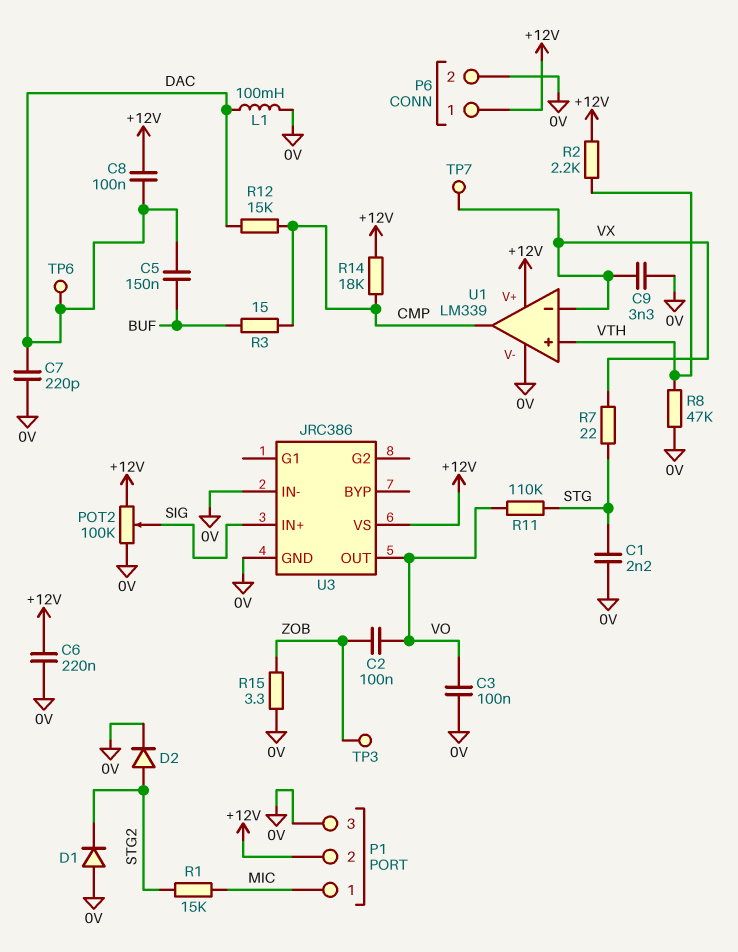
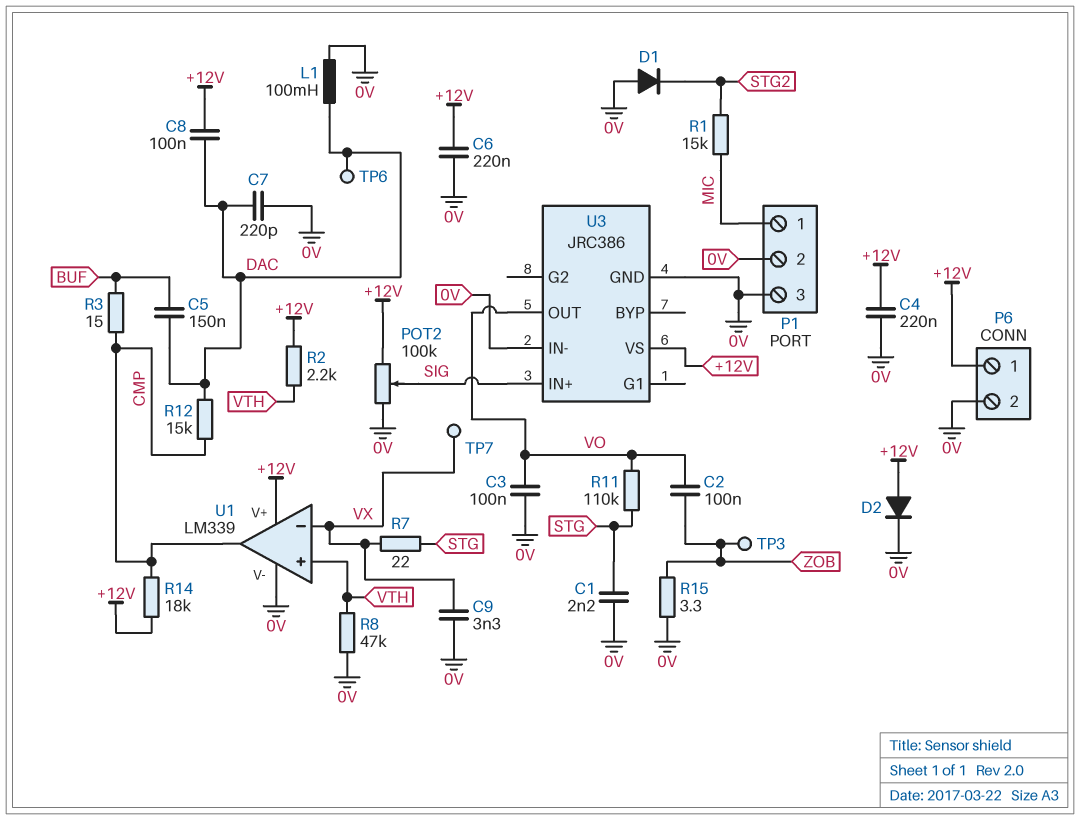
C4: none -> 220nF (+12V, 0V)
D2: diode (A STG2, K 0V) -> diode (A +12V, K 0V)
P1 pin 2: +12V -> 0V

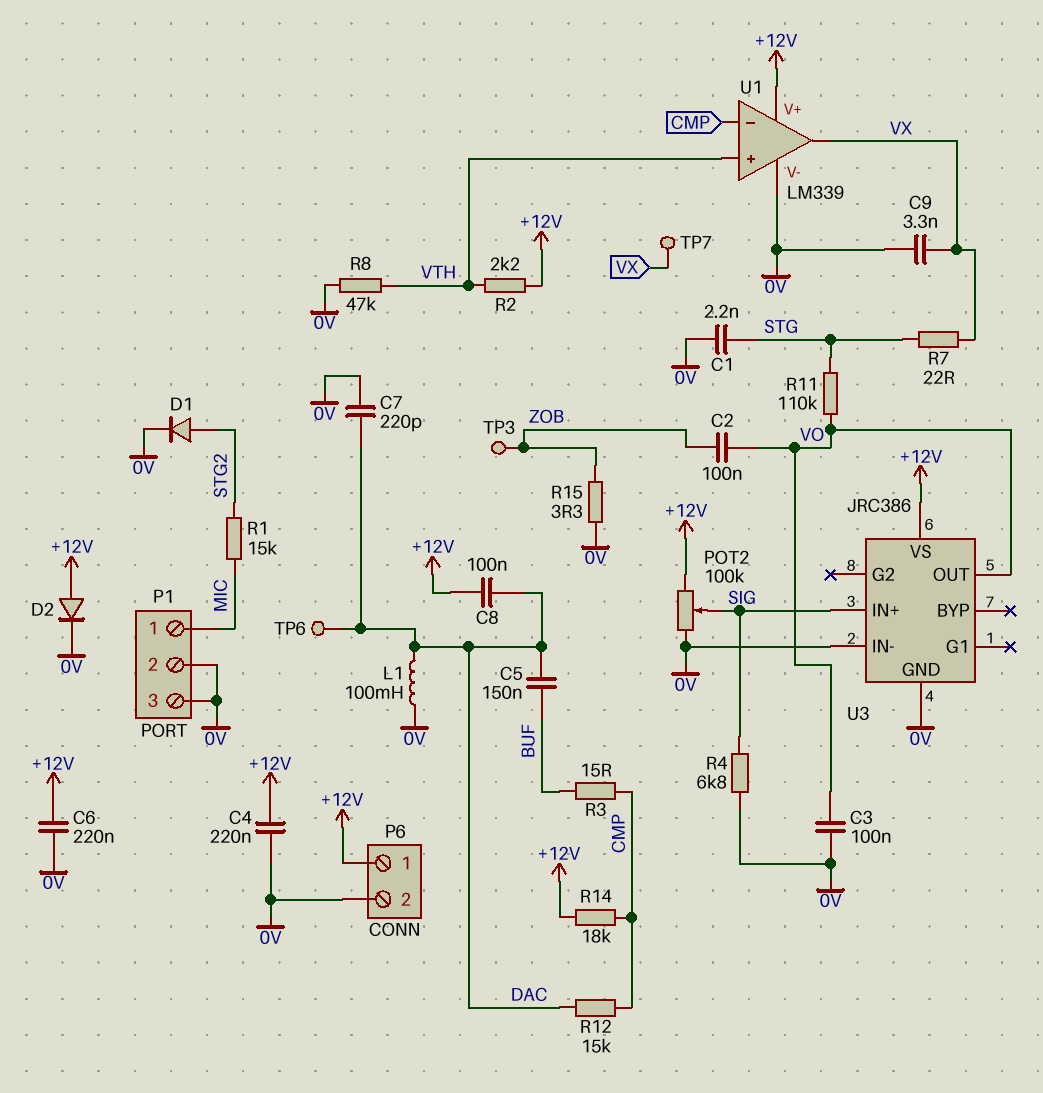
D1: diode (A 0V, K STG2) -> diode (A STG2, K 0V)
R4: none -> 6.8k (0V, SIG)
U1 pin in-: VX -> CMP
U1 pin out: CMP -> VX

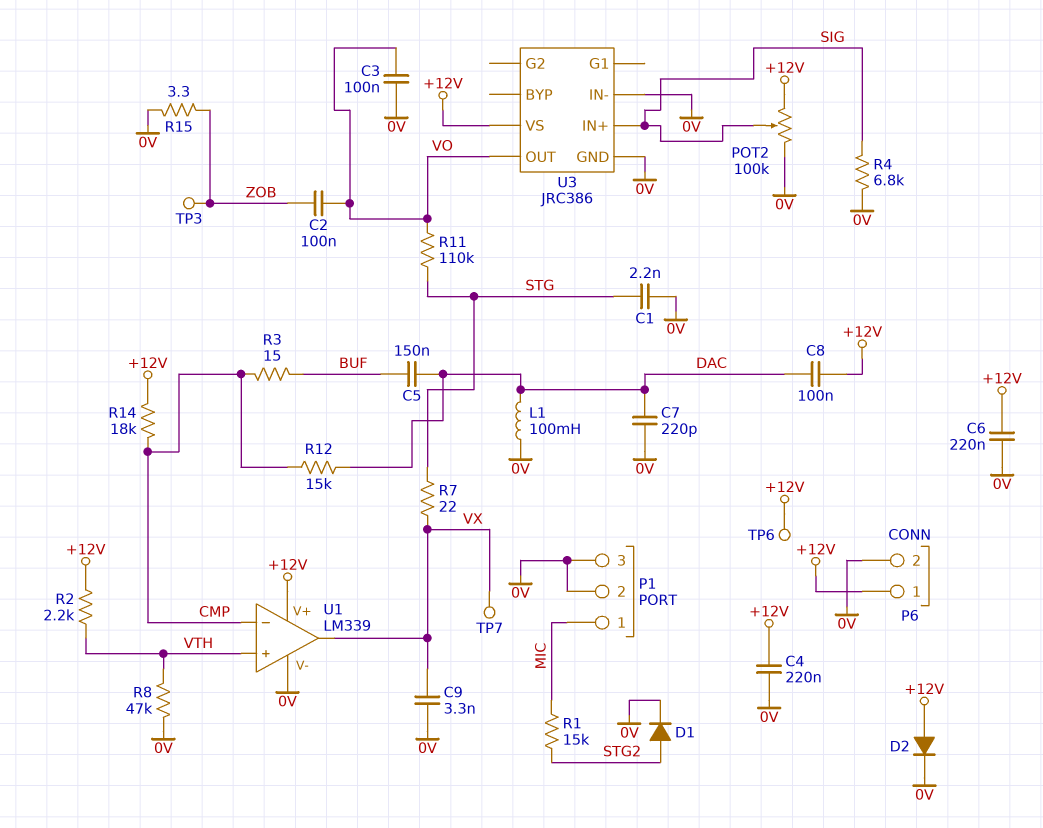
TP6: test point (DAC) -> test point (+12V)

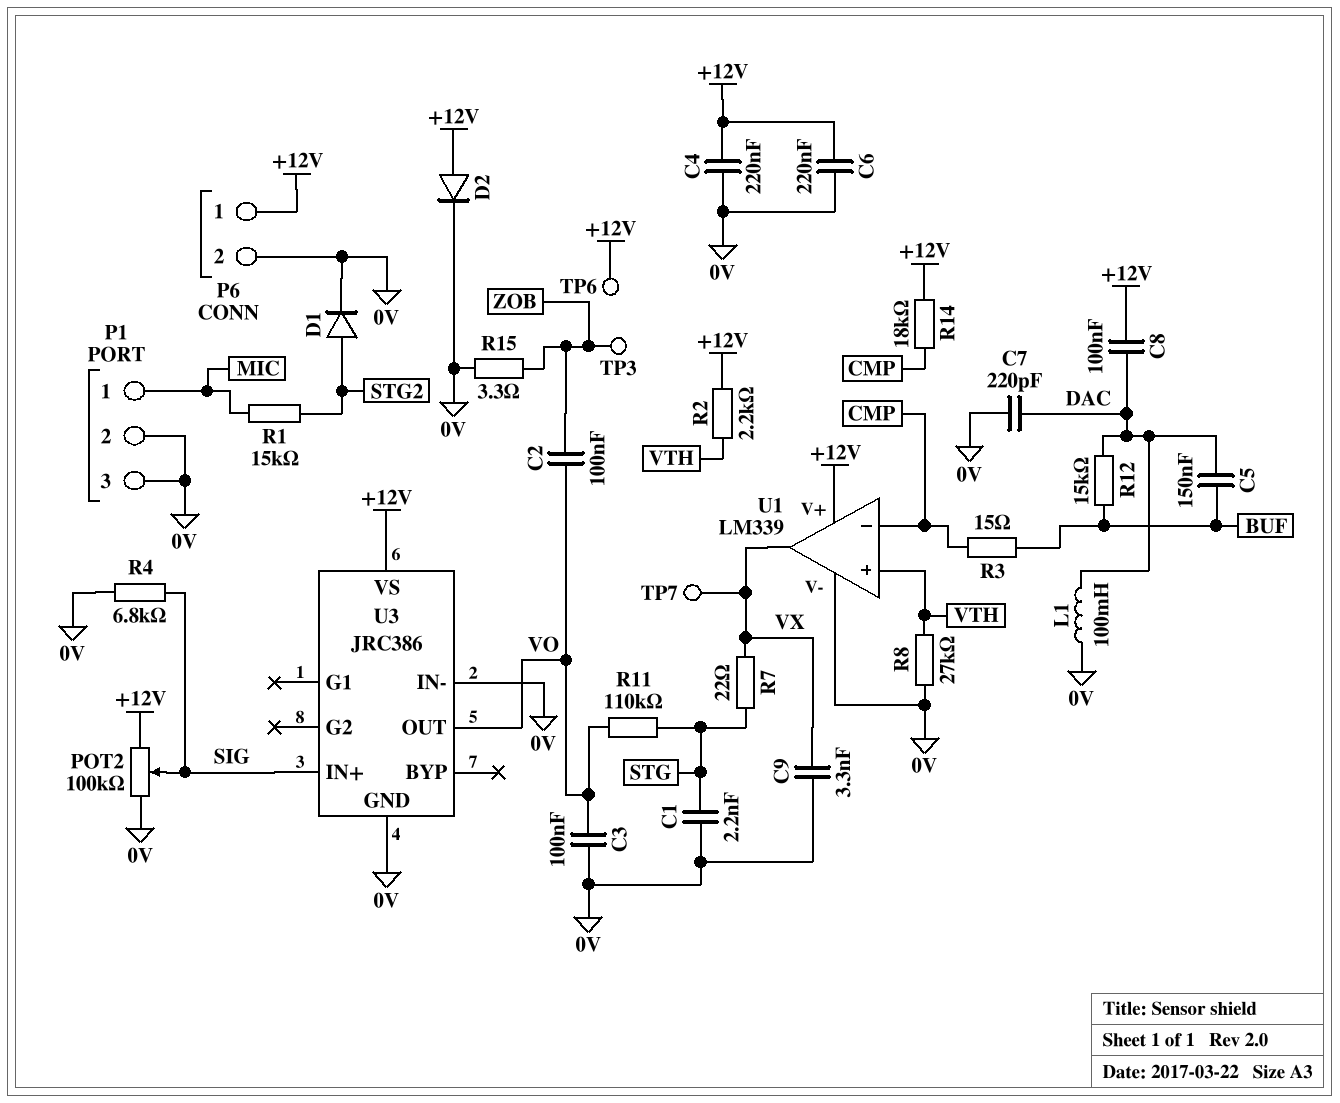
R8: 47k (0V, VTH) -> 27k (0V, VTH)
R12: 15k (CMP, DAC) -> 15k (BUF, DAC)

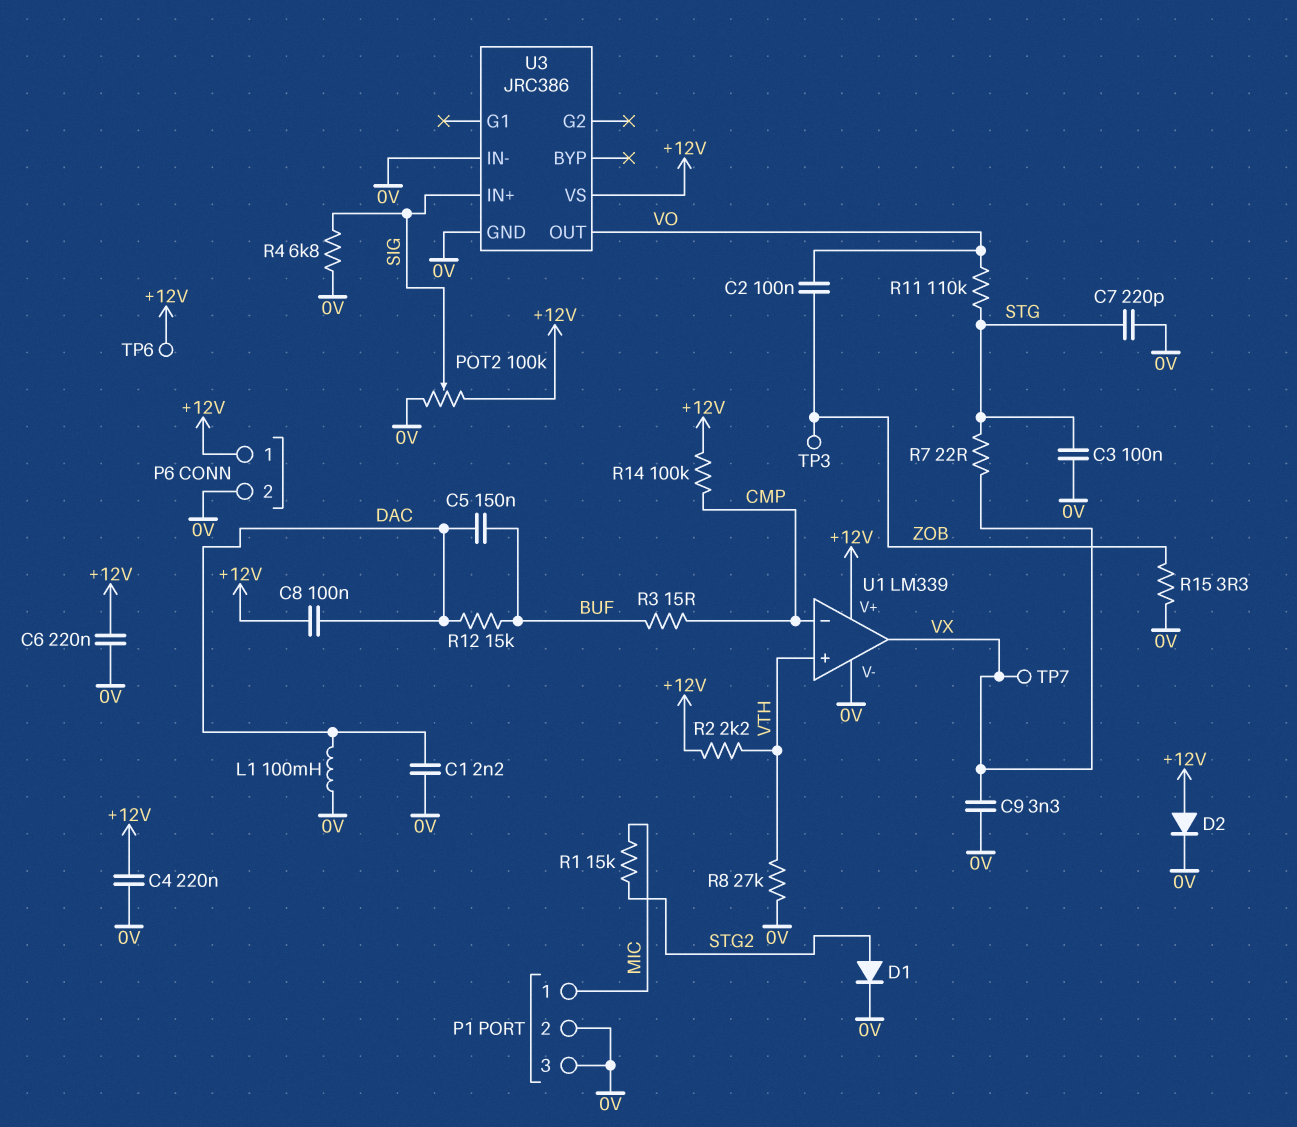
C1: 2.2nF (0V, STG) -> 2.2nF (0V, DAC)
C3: 100nF (0V, VO) -> 100nF (0V, STG)
C7: 220pF (0V, DAC) -> 220pF (0V, STG)
R14: 18k (+12V, CMP) -> 100k (+12V, CMP)

